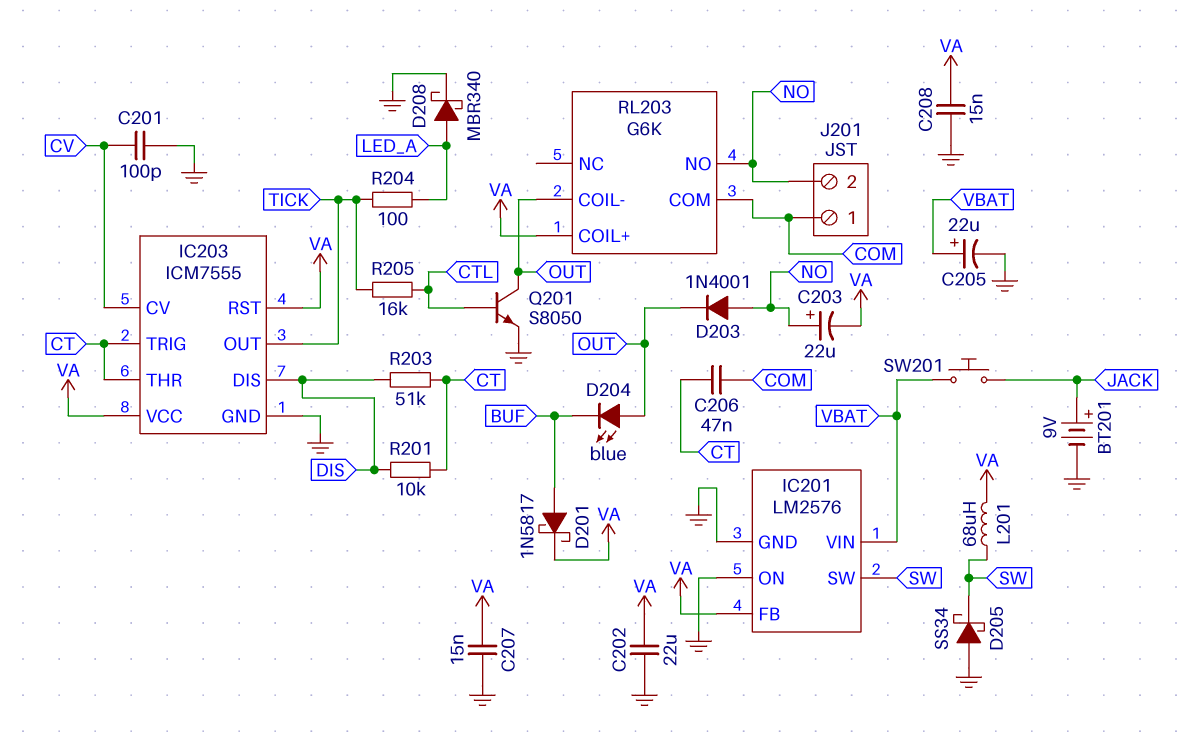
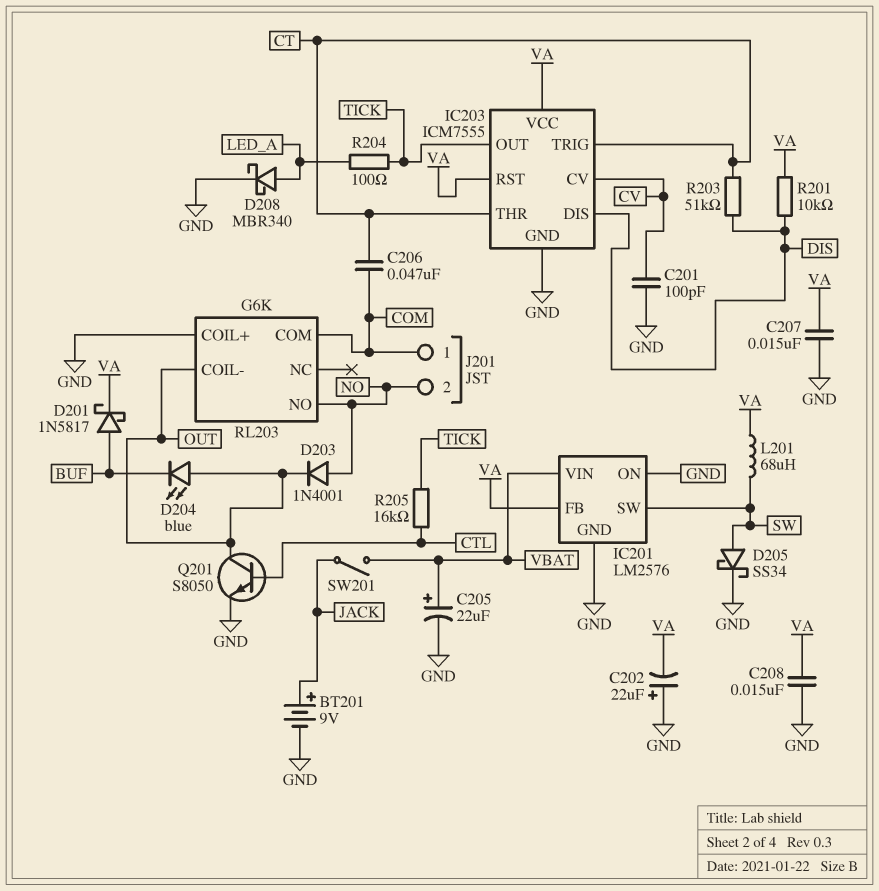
C202: 22uF (GND, VA) -> 22uF (plus GND, minus VA)
C203: 22uF (plus NO, minus VA) -> none
D205: schottky SS34 (A GND, K SW) -> schottky SS34 (A SW, K GND)
R201: 10k (CT, DIS) -> 10k (DIS, VA)
RL203 pin COIL+: VA -> GND
SW201: button (JACK, VBAT) -> switch (JACK, VBAT)

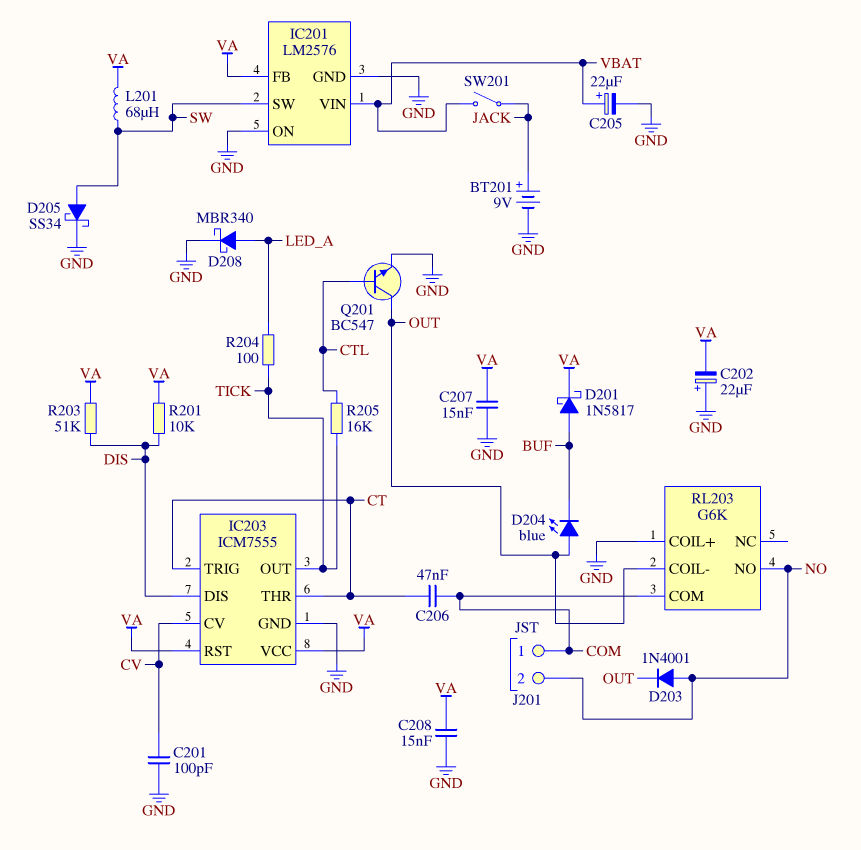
Q201: NPN S8050 (B CTL, C OUT, E GND) -> NPN BC547 (B CTL, C OUT, E GND)
R203: 51k (CT, DIS) -> 51k (DIS, VA)

